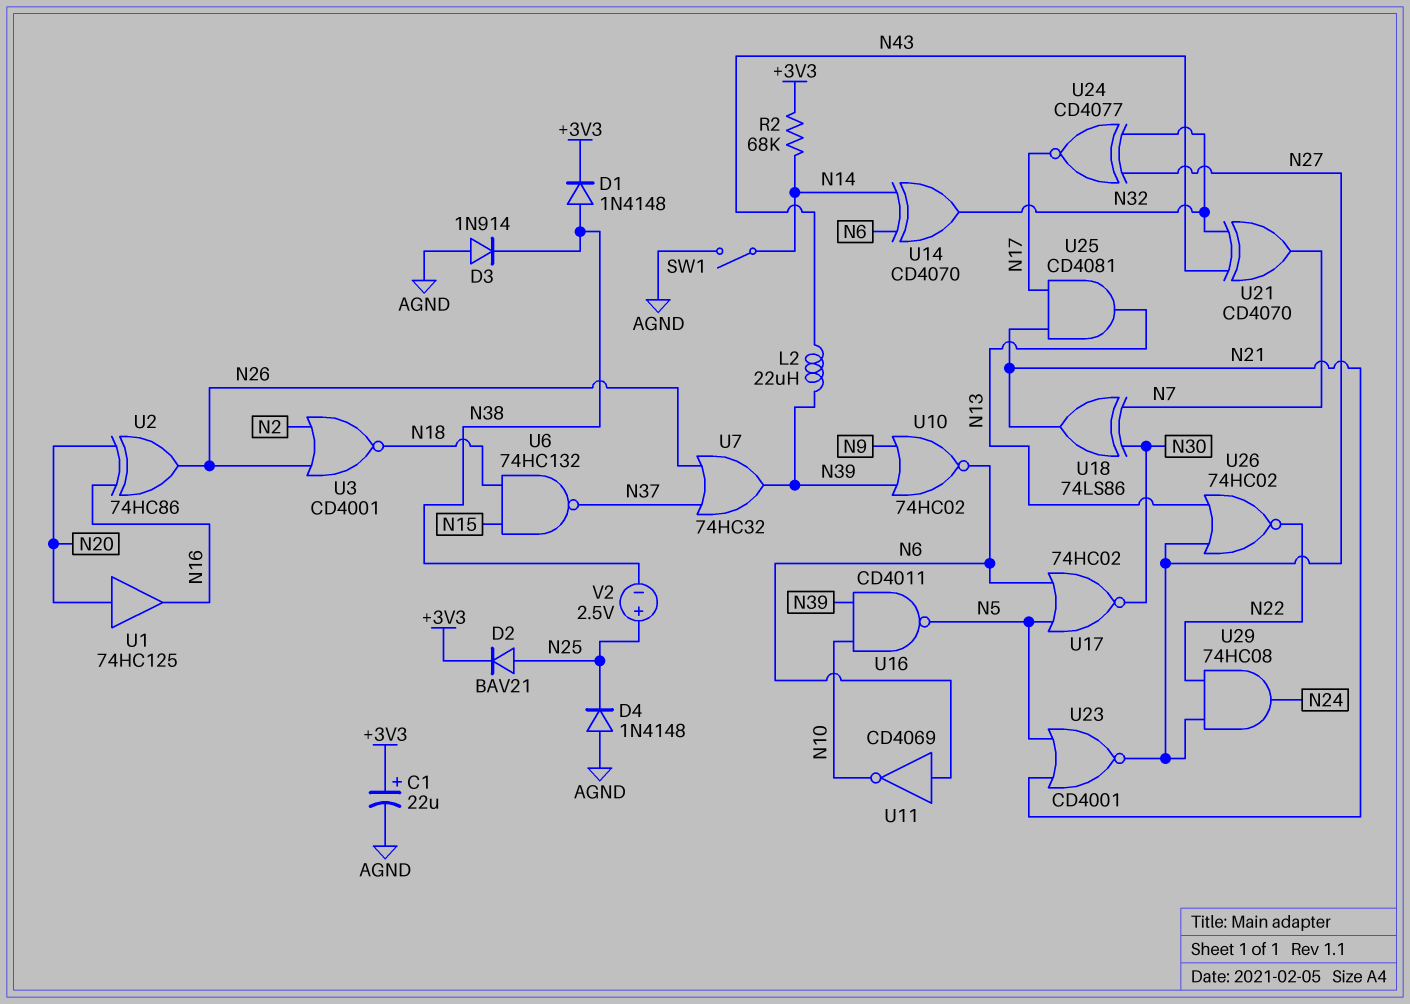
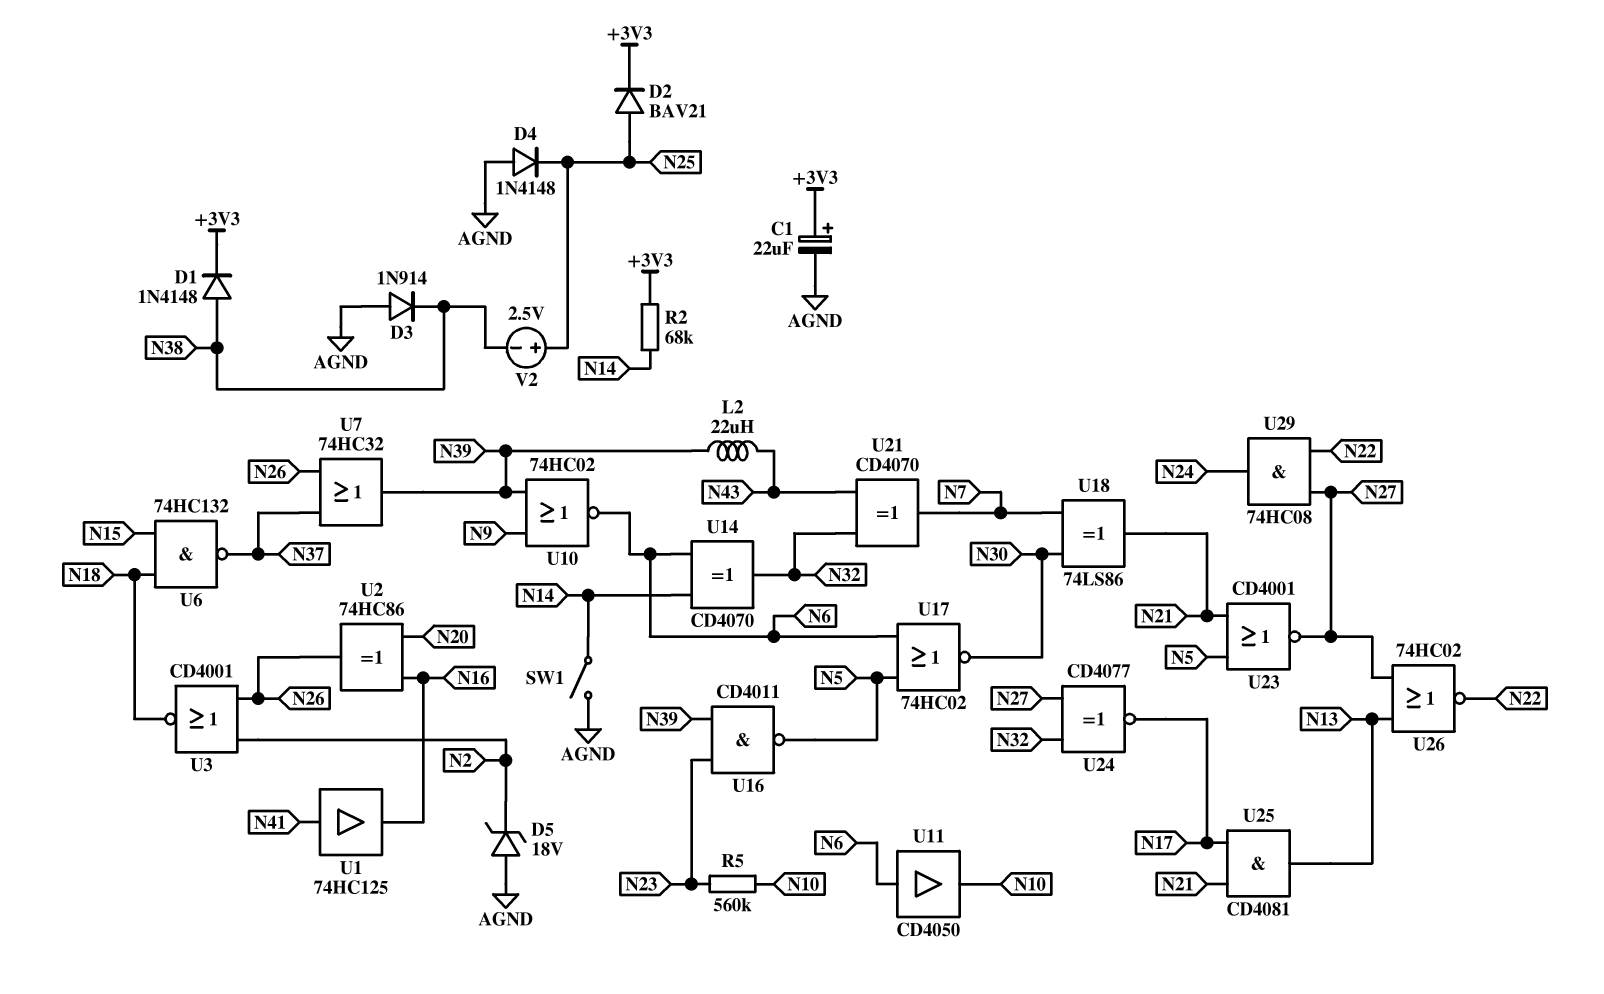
D5: none -> zener 18V (A AGND, K N2)
R5: none -> 560k (N10, N23)
U1: buffer 74HC125 (in N20, out N16) -> buffer 74HC125 (in N41, out N16)
U11: NOT CD4069 (in N6, out N10) -> buffer CD4050 (in N6, out N10)
U16: NAND CD4011 (in N10, in N39, out N5) -> NAND CD4011 (in N23, in N39, out N5)

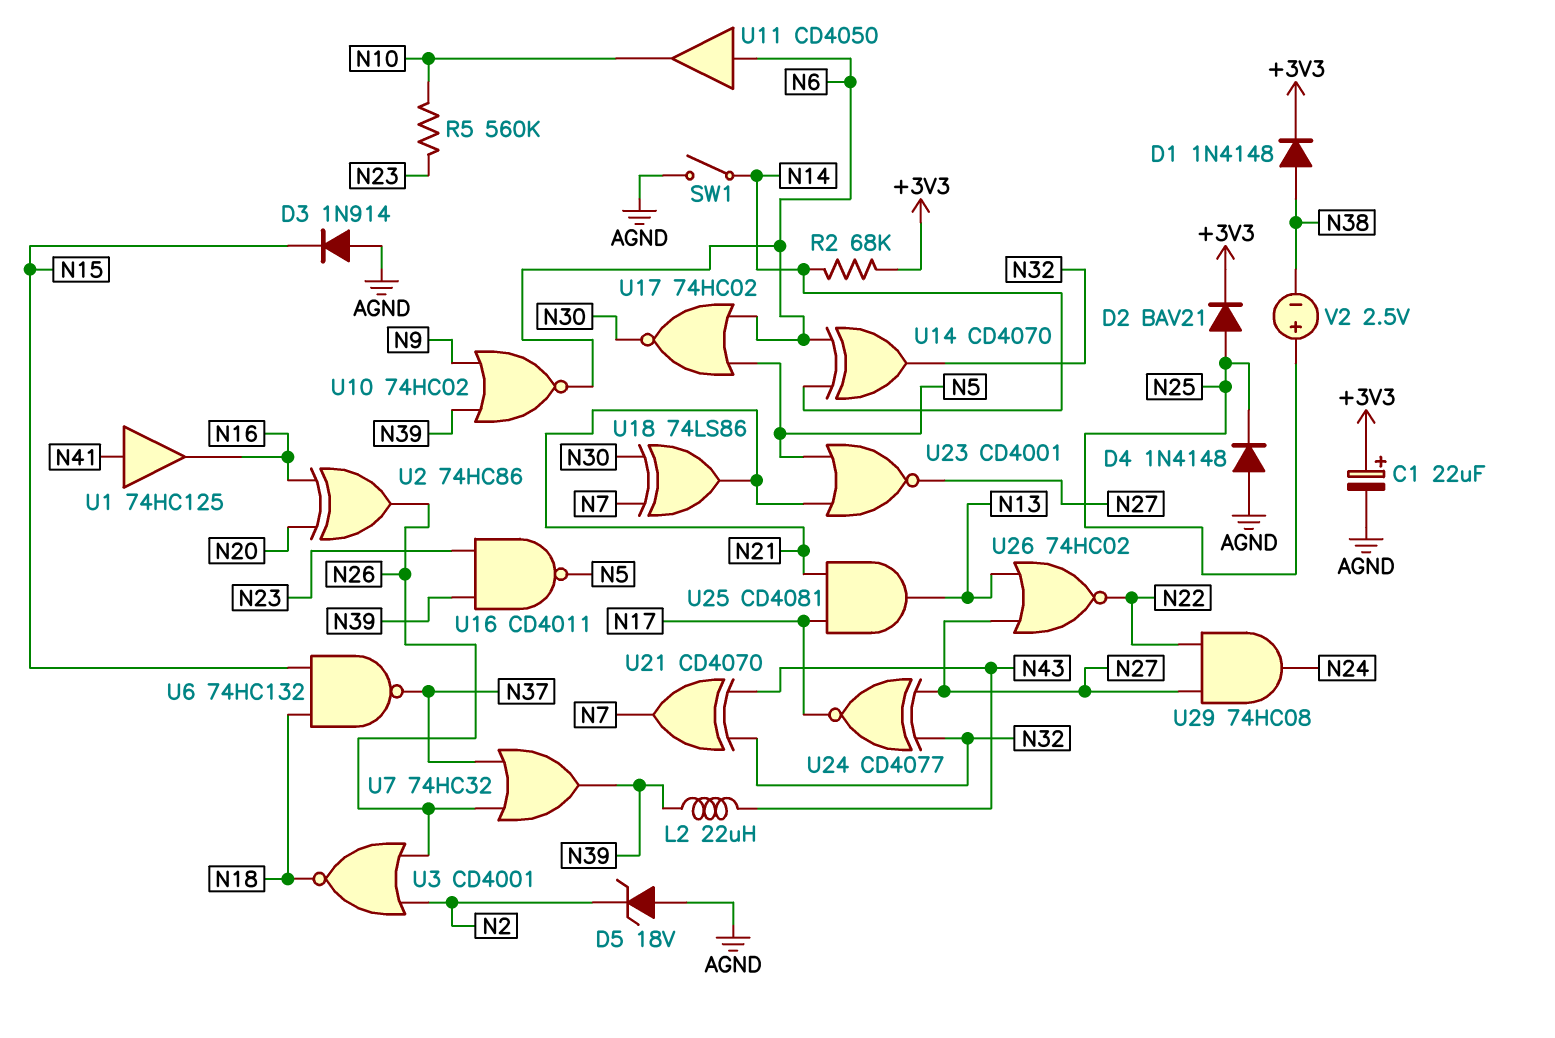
D3: diode 1N914 (A AGND, K N38) -> diode 1N914 (A AGND, K N15)

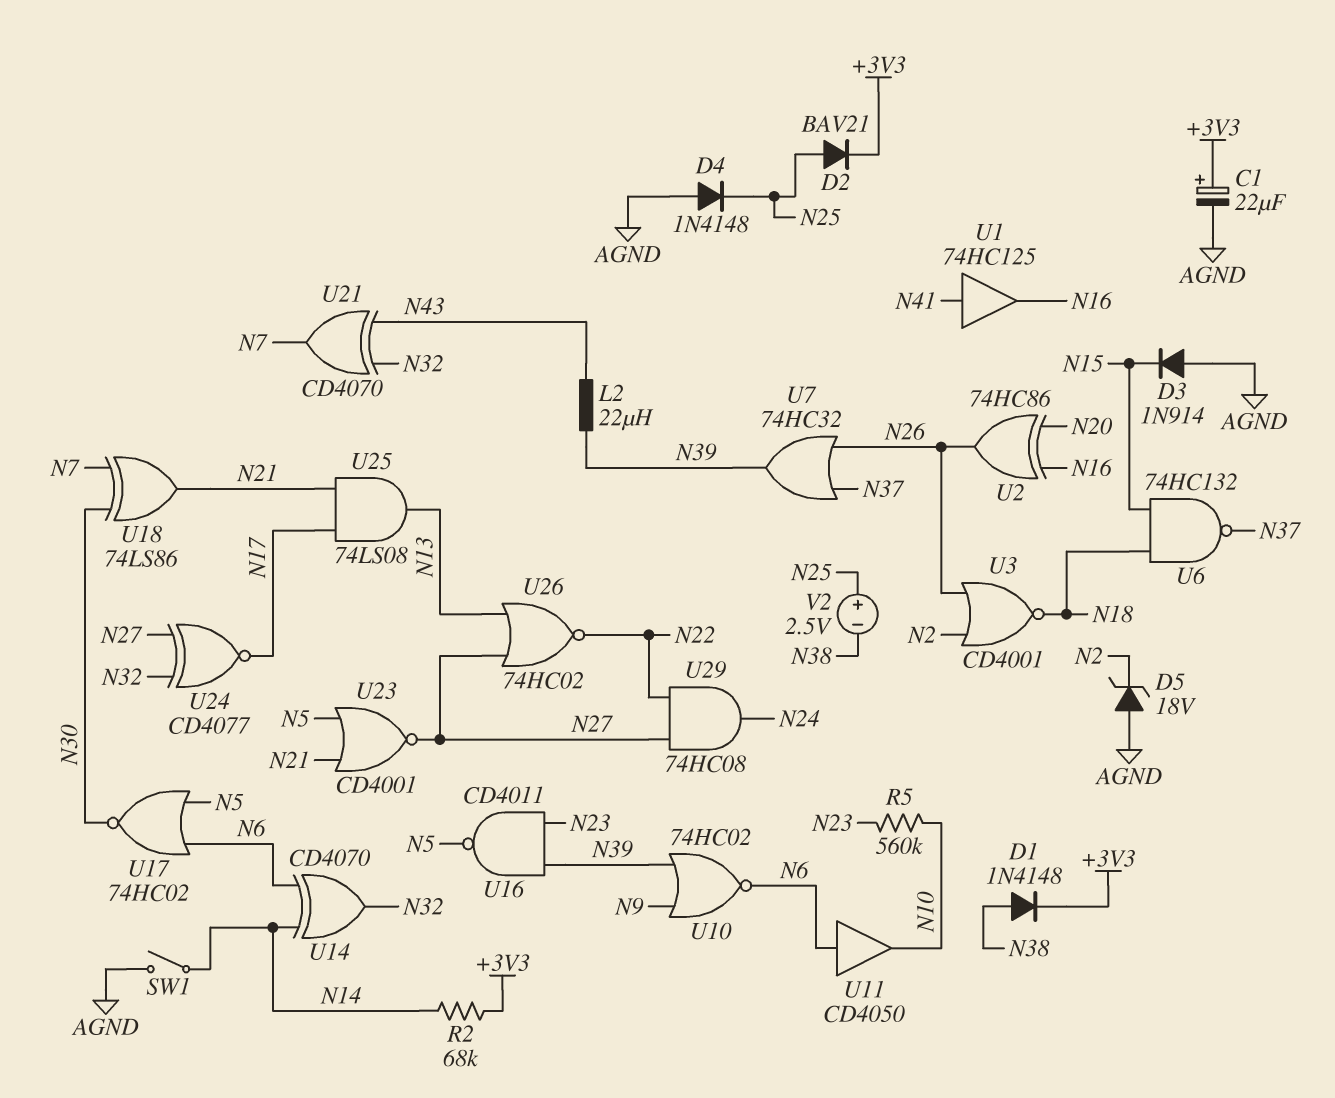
U25: AND CD4081 (in N17, in N21, out N13) -> AND 74LS08 (in N17, in N21, out N13)

